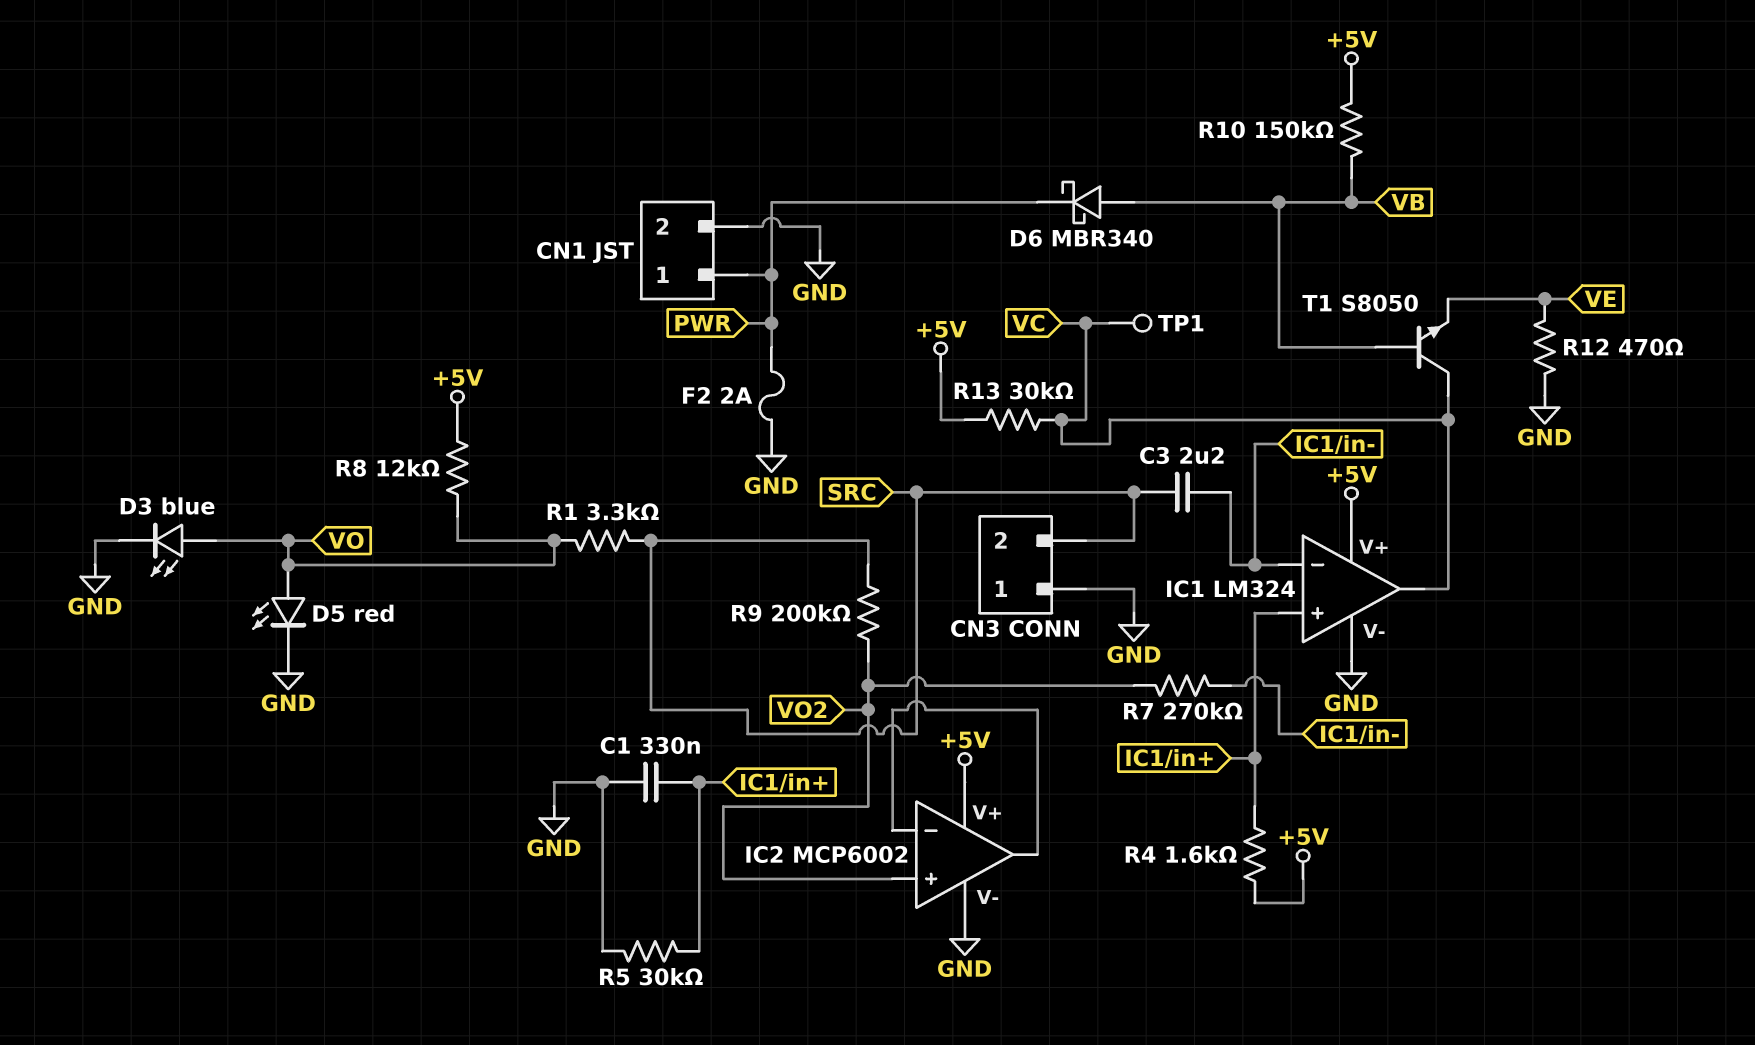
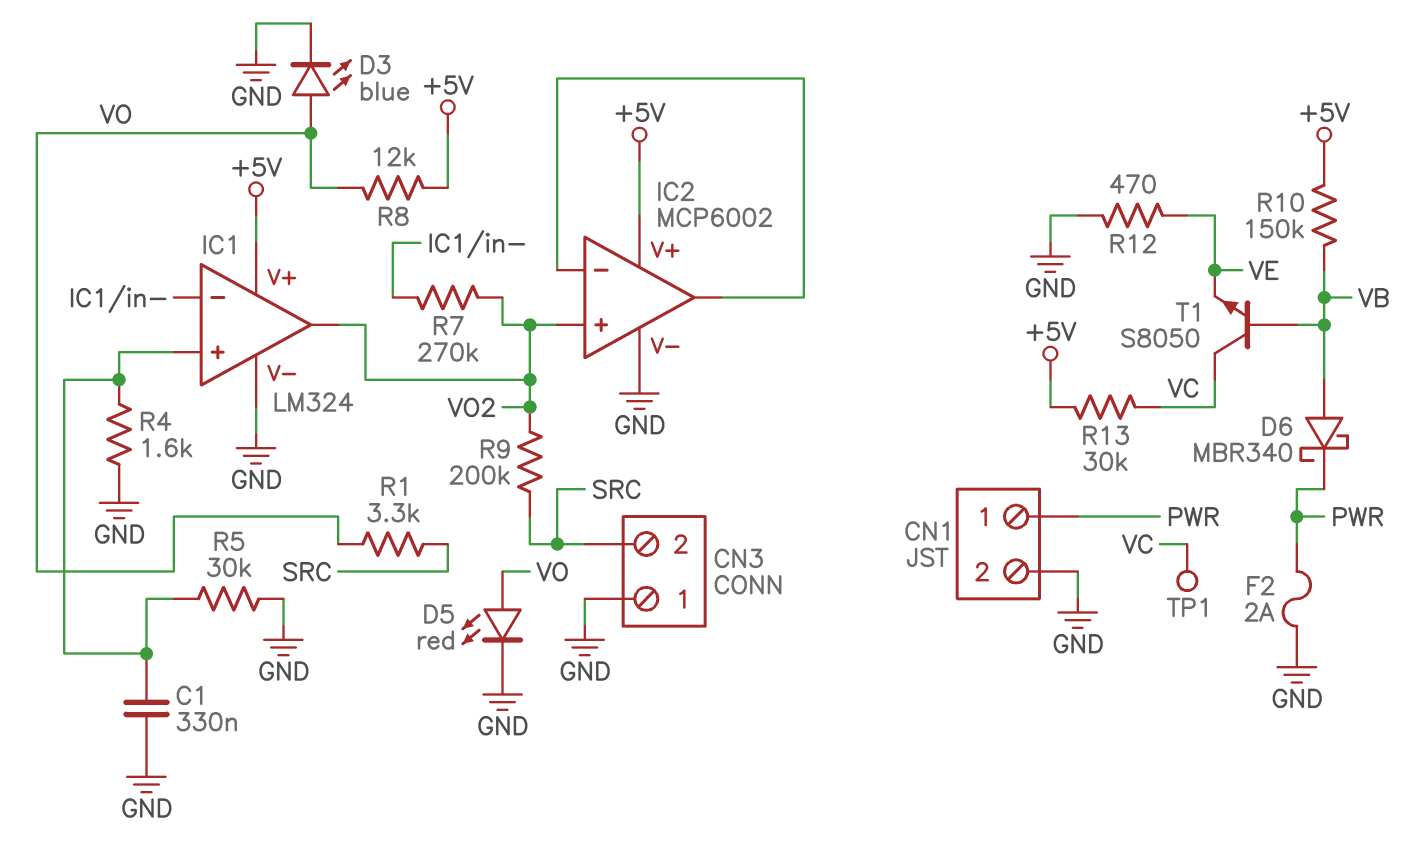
C3: 2.2uF (IC1/in-, SRC) -> none
IC1 pin out: VC -> VO2
R4: 1.6k (+5V, IC1/in+) -> 1.6k (GND, IC1/in+)

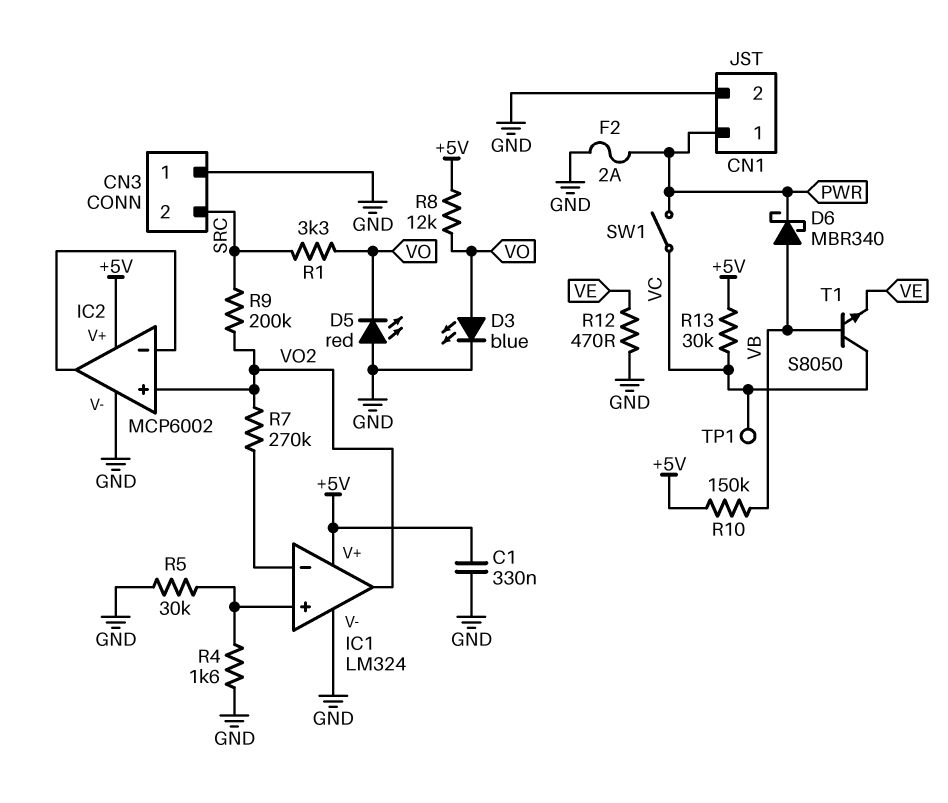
C1: 330nF (GND, IC1/in+) -> 330nF (+5V, GND)
D5: LED red (A VO, K GND) -> LED red (A GND, K VO)
SW1: none -> switch (PWR, VC)

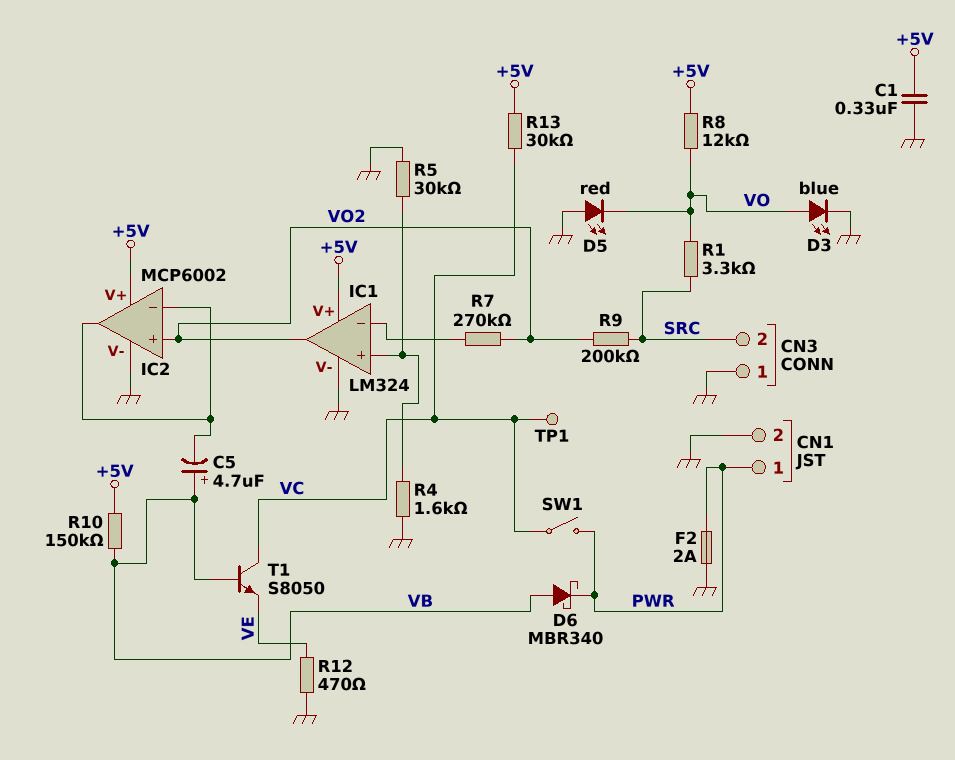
C5: none -> 4.7uF (plus VB, minus IC2/in-)

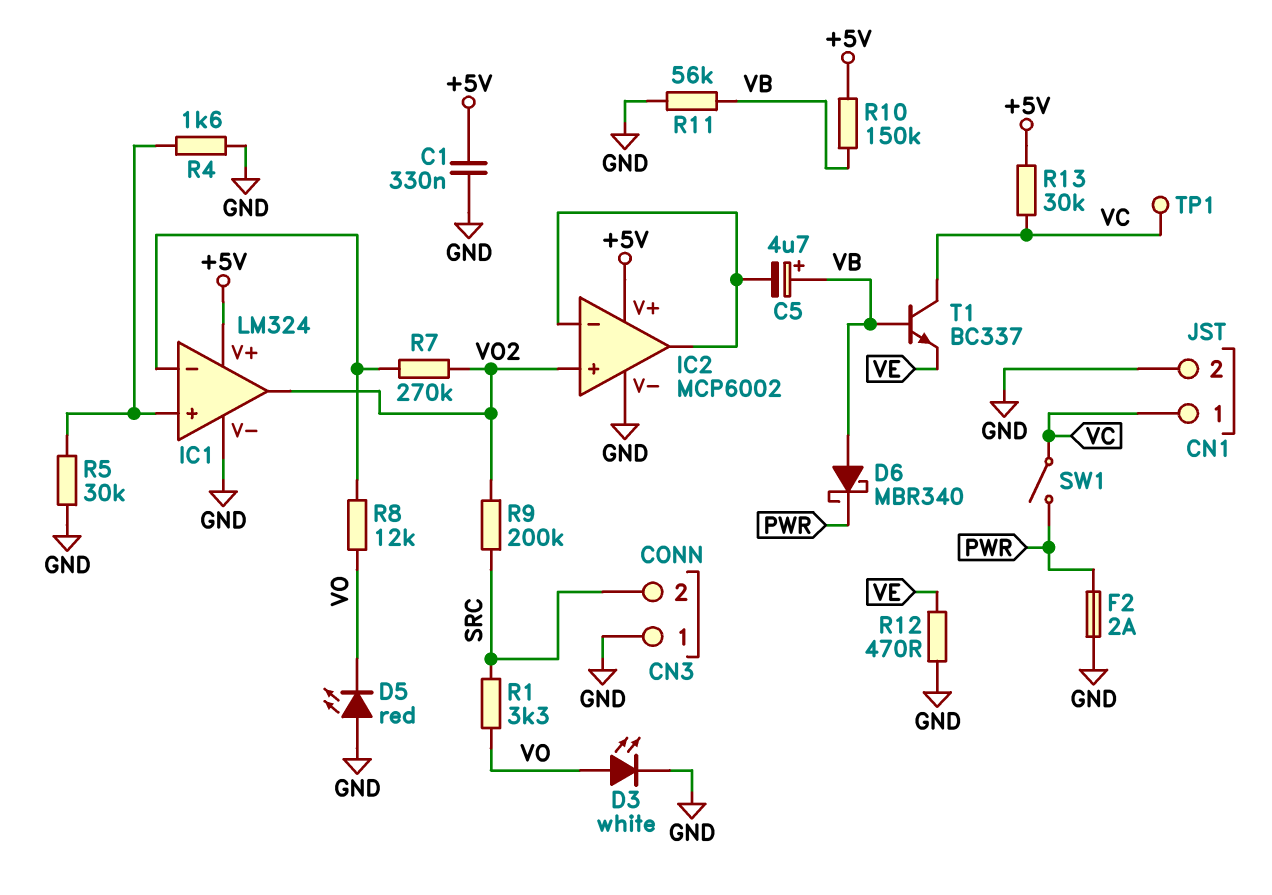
CN1 pin 1: PWR -> VC
D3: LED blue (A VO, K GND) -> LED white (A VO, K GND)
R8: 12k (+5V, VO) -> 12k (IC1/in-, VO)
R11: none -> 56k (GND, VB)
T1: NPN S8050 (B VB, C VC, E VE) -> NPN BC337 (B VB, C VC, E VE)

